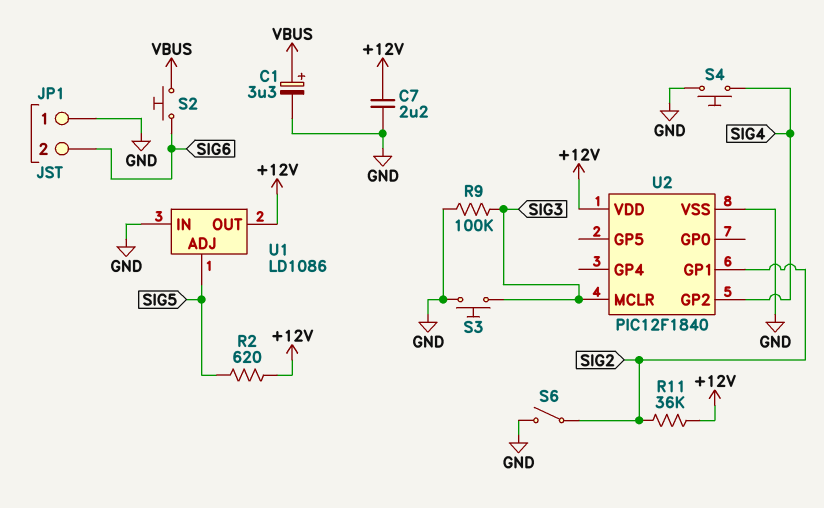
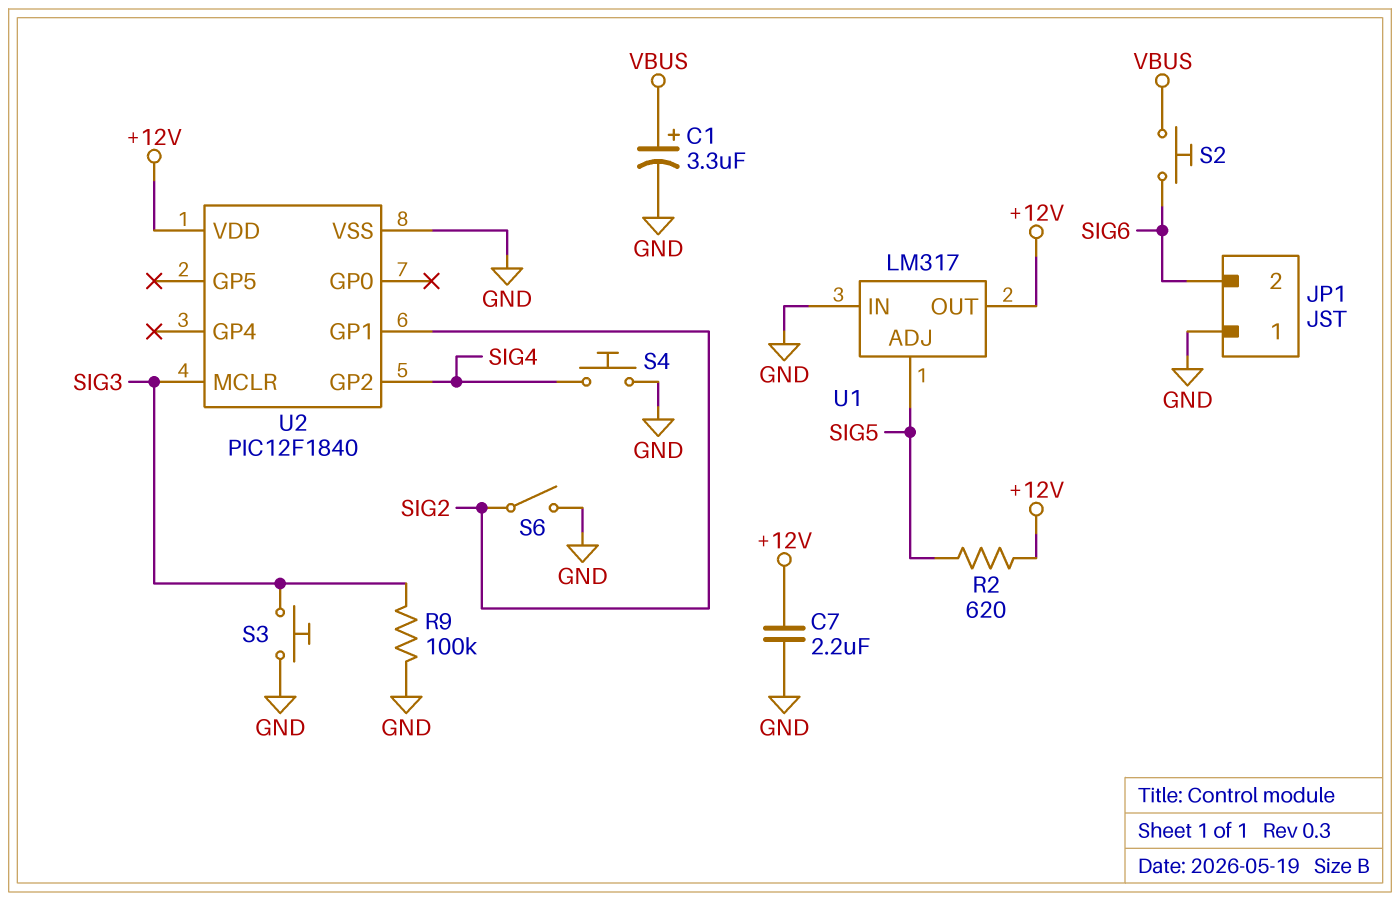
R11: 36k (+12V, SIG2) -> none
U1: LD1086 -> LM317

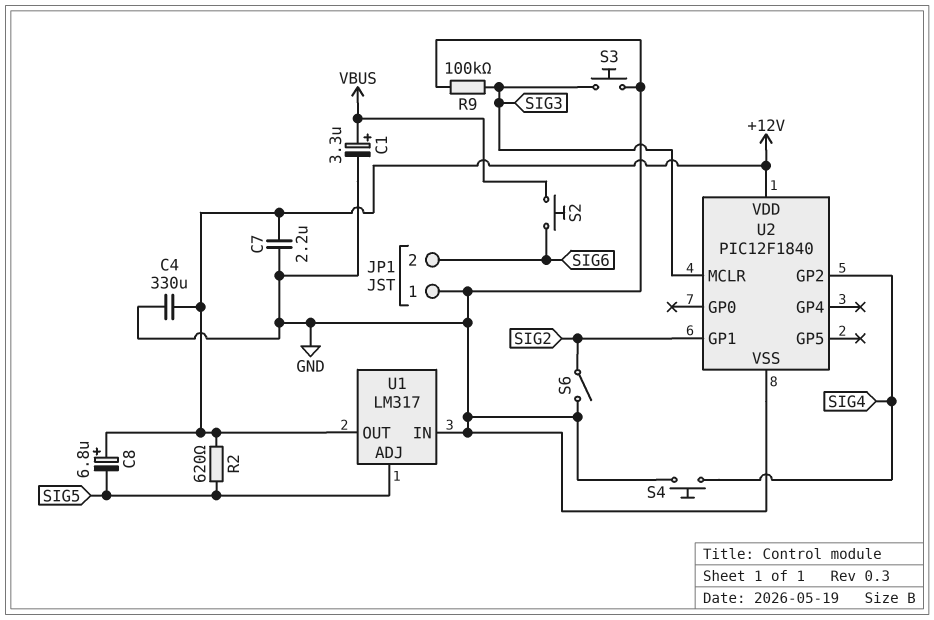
C4: none -> 330uF (+12V, GND)
C8: none -> 6.8uF (plus +12V, minus SIG5)

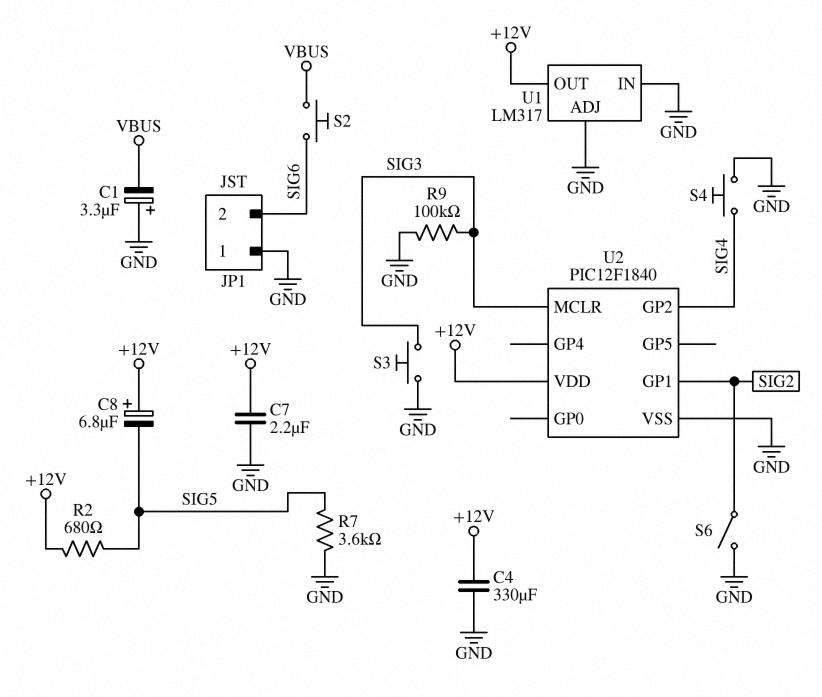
C1: 3.3uF (plus VBUS, minus GND) -> 3.3uF (plus GND, minus VBUS)
R2: 620 (+12V, SIG5) -> 680 (+12V, SIG5)
R7: none -> 3.6k (GND, SIG5)
U1 pin ADJ: SIG5 -> GND

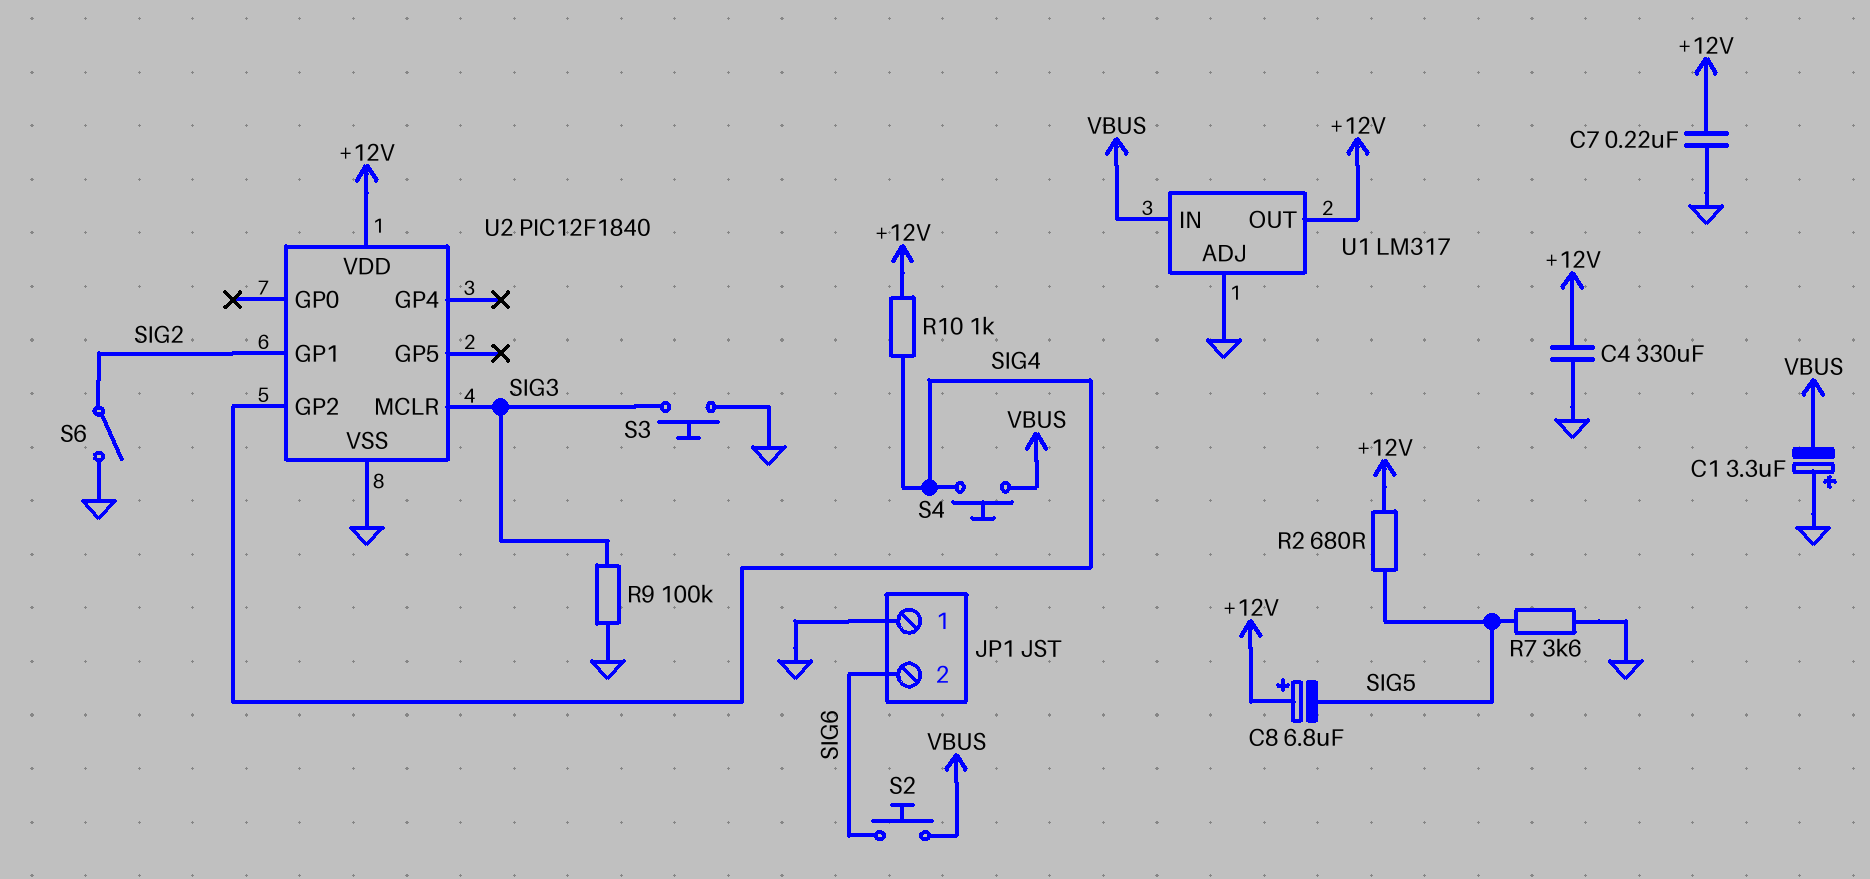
C7: 2.2uF (+12V, GND) -> 220nF (+12V, GND)
R10: none -> 1k (+12V, SIG4)
S4: button (GND, SIG4) -> button (SIG4, VBUS)
U1 pin IN: GND -> VBUS

